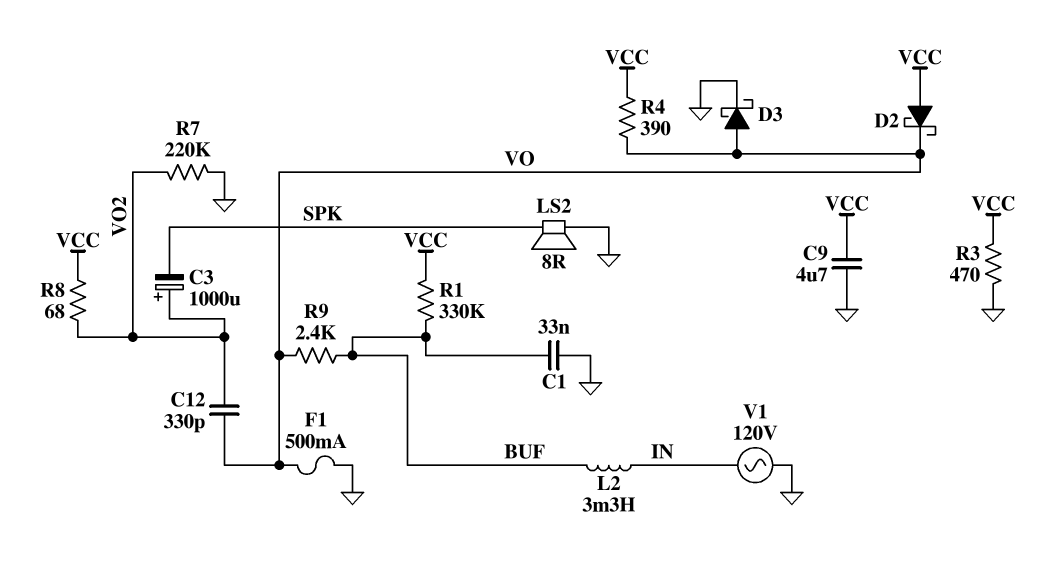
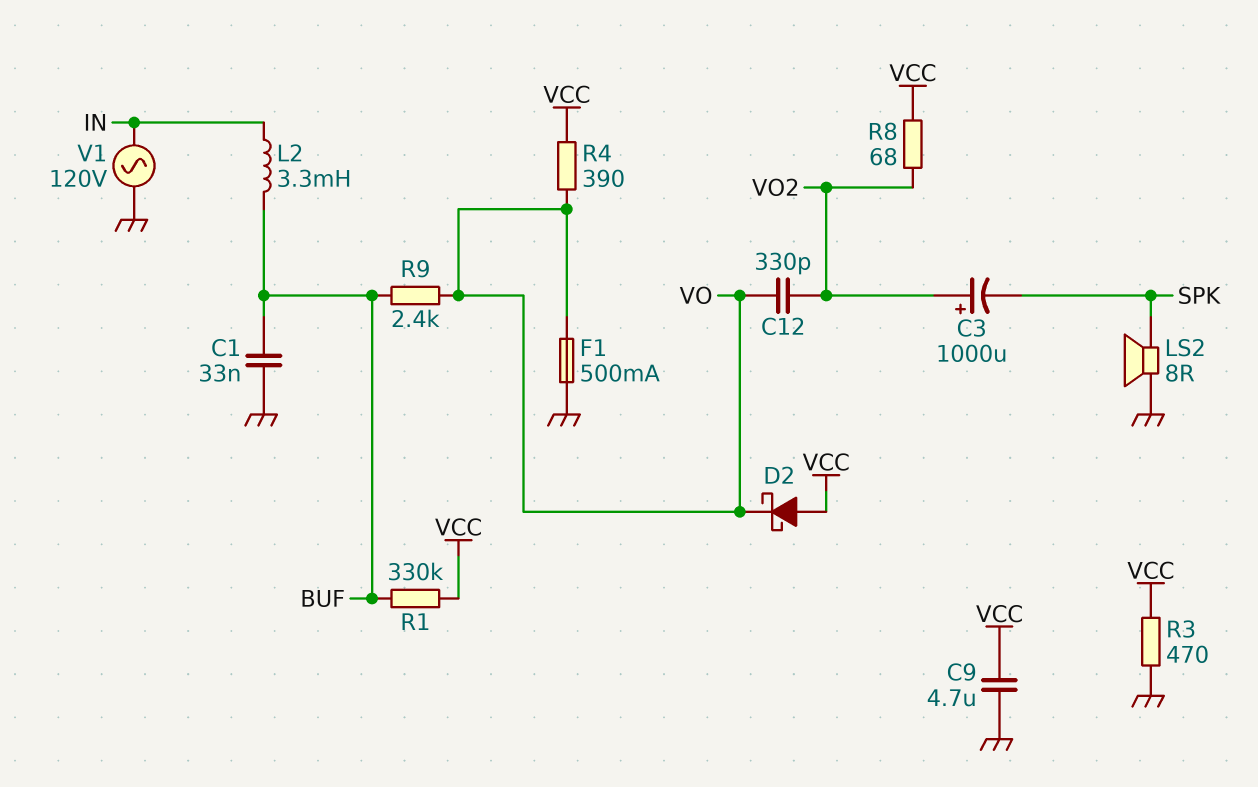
D3: schottky (A VO, K GND) -> none
R7: 220k (GND, VO2) -> none

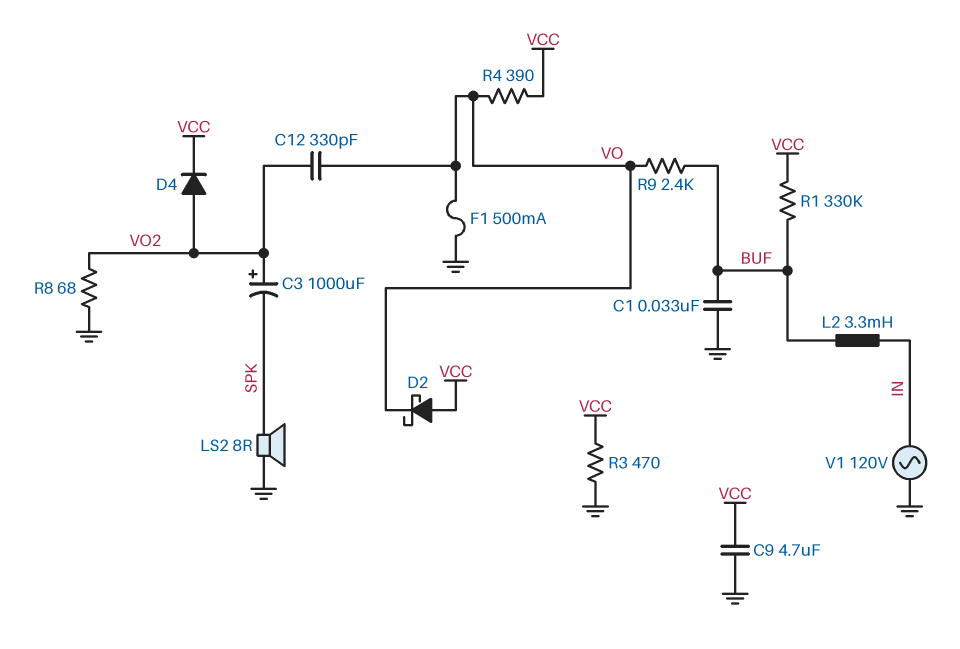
D4: none -> diode (A VO2, K VCC)
R8: 68 (VCC, VO2) -> 68 (GND, VO2)

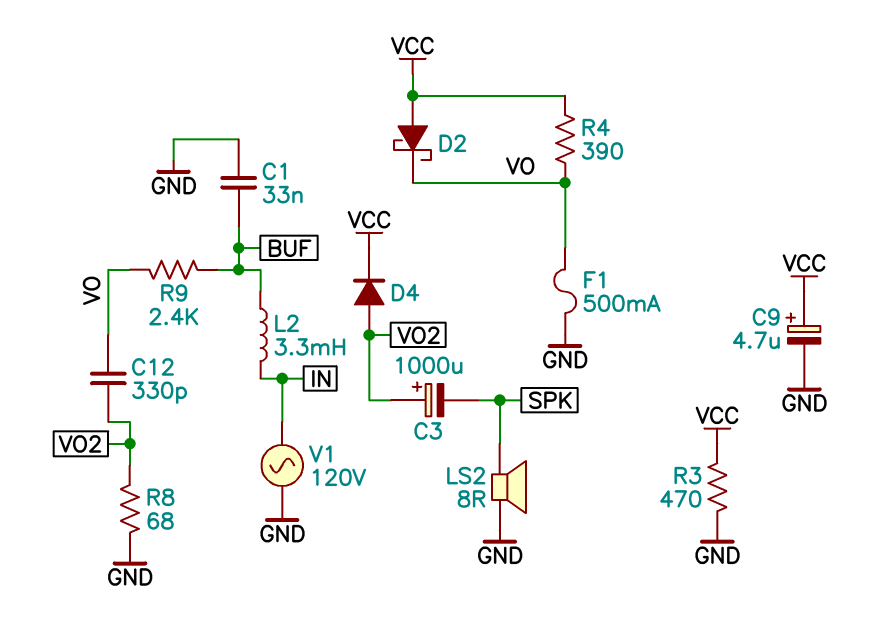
C9: 4.7uF (GND, VCC) -> 4.7uF (plus VCC, minus GND)
R1: 330k (BUF, VCC) -> none

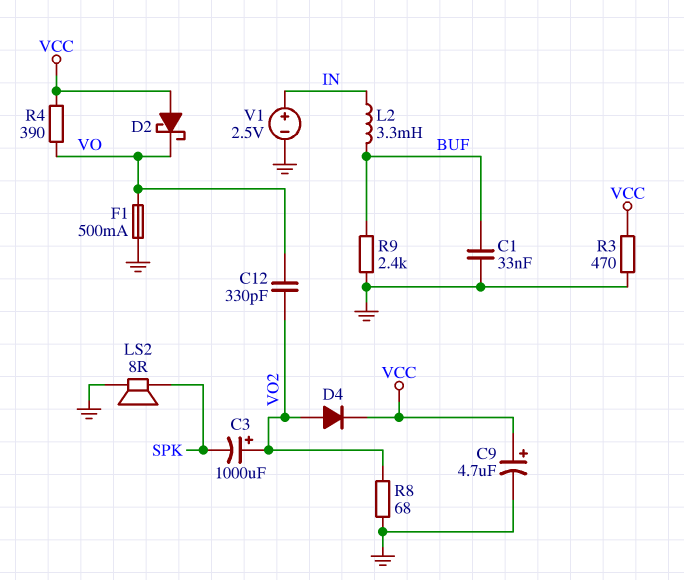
R9: 2.4k (BUF, VO) -> 2.4k (BUF, GND)
V1: AC 120V (GND, IN) -> 2.5V (plus IN, minus GND)

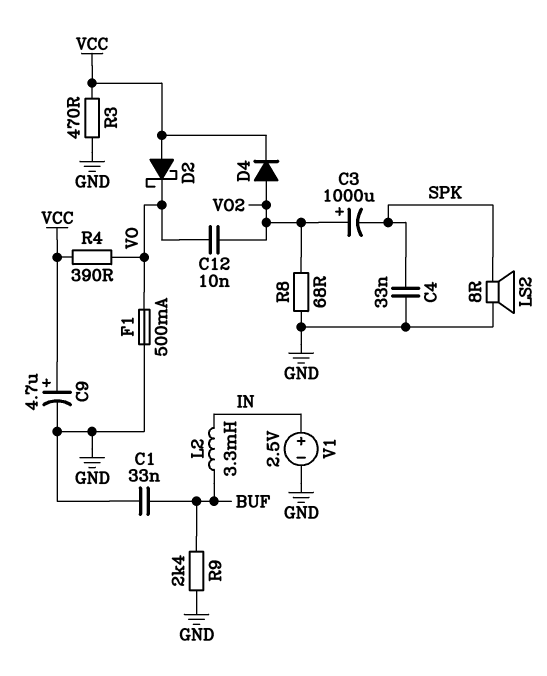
C4: none -> 33nF (GND, SPK)
C12: 330pF (VO, VO2) -> 10nF (VO, VO2)

